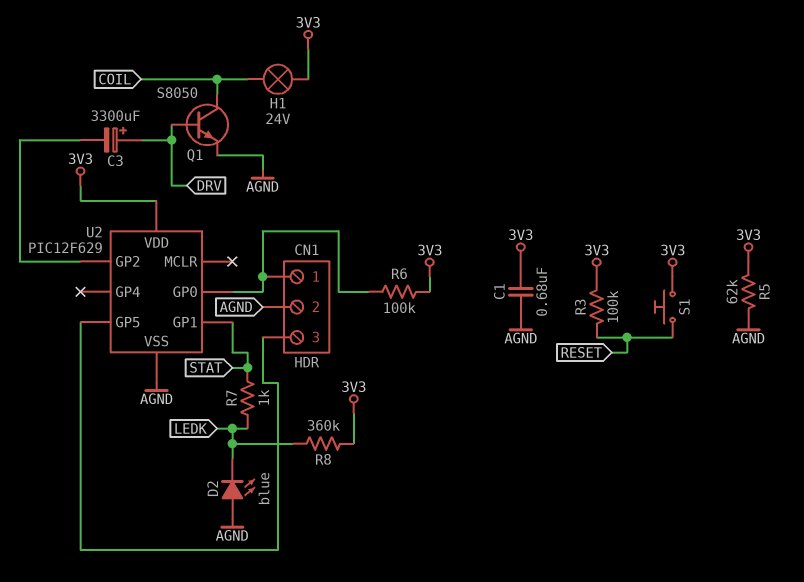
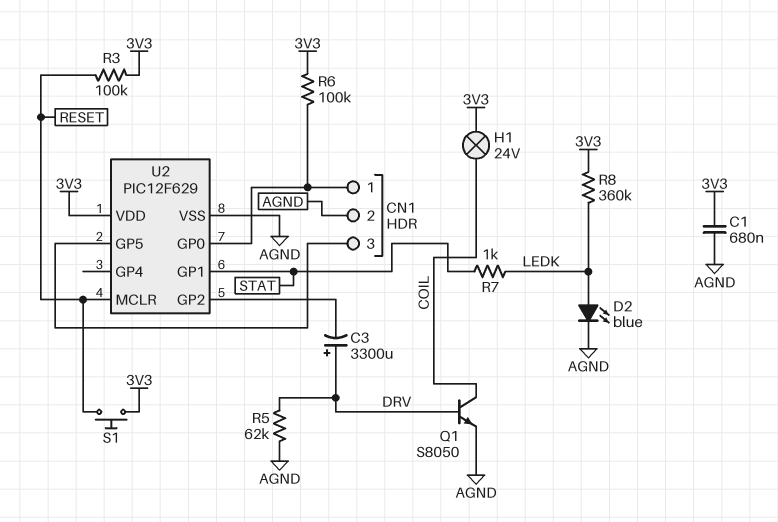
D2: LED blue (A AGND, K LEDK) -> LED blue (A LEDK, K AGND)
R5: 62k (3V3, AGND) -> 62k (AGND, DRV)
U2 pin MCLR: none -> RESET

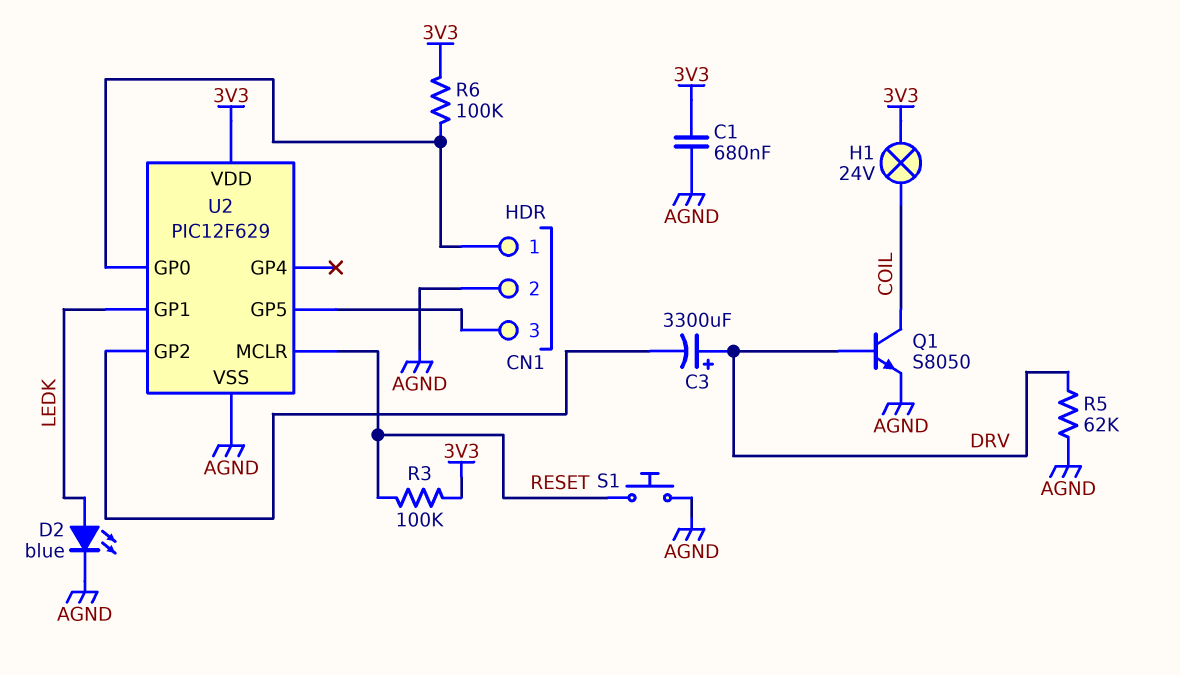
R7: 1k (LEDK, STAT) -> none
R8: 360k (3V3, LEDK) -> none
S1: button (3V3, RESET) -> button (AGND, RESET)
U2 pin GP1: STAT -> LEDK

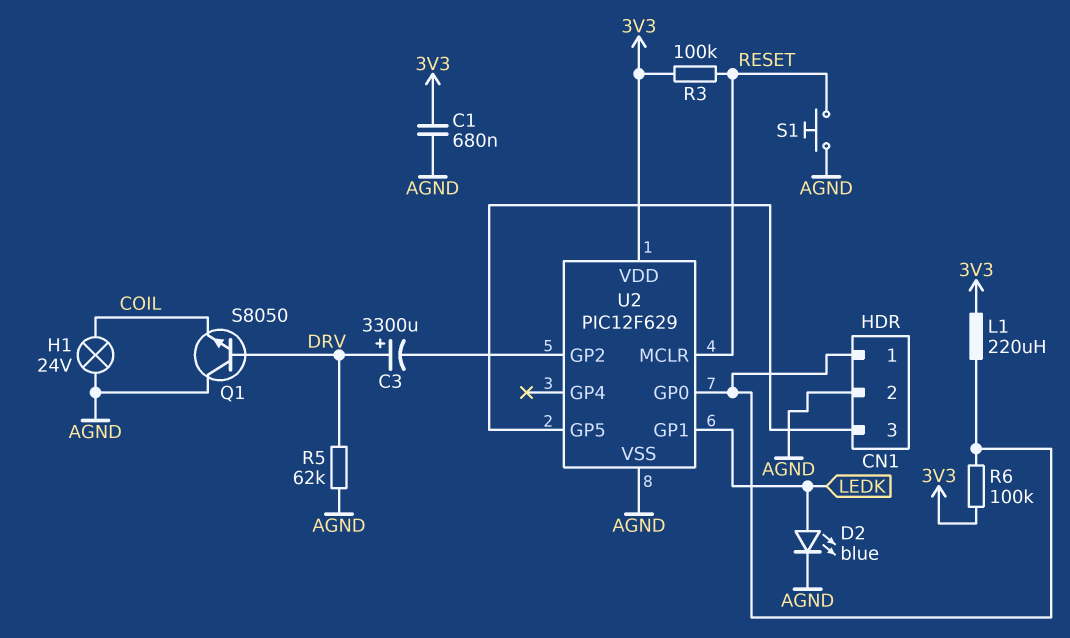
H1: lamp 24V (3V3, COIL) -> lamp 24V (AGND, COIL)
L1: none -> 220uH (3V3, CN1/1)
Q1: NPN S8050 (B DRV, C COIL, E AGND) -> NPN S8050 (B DRV, C AGND, E COIL)

